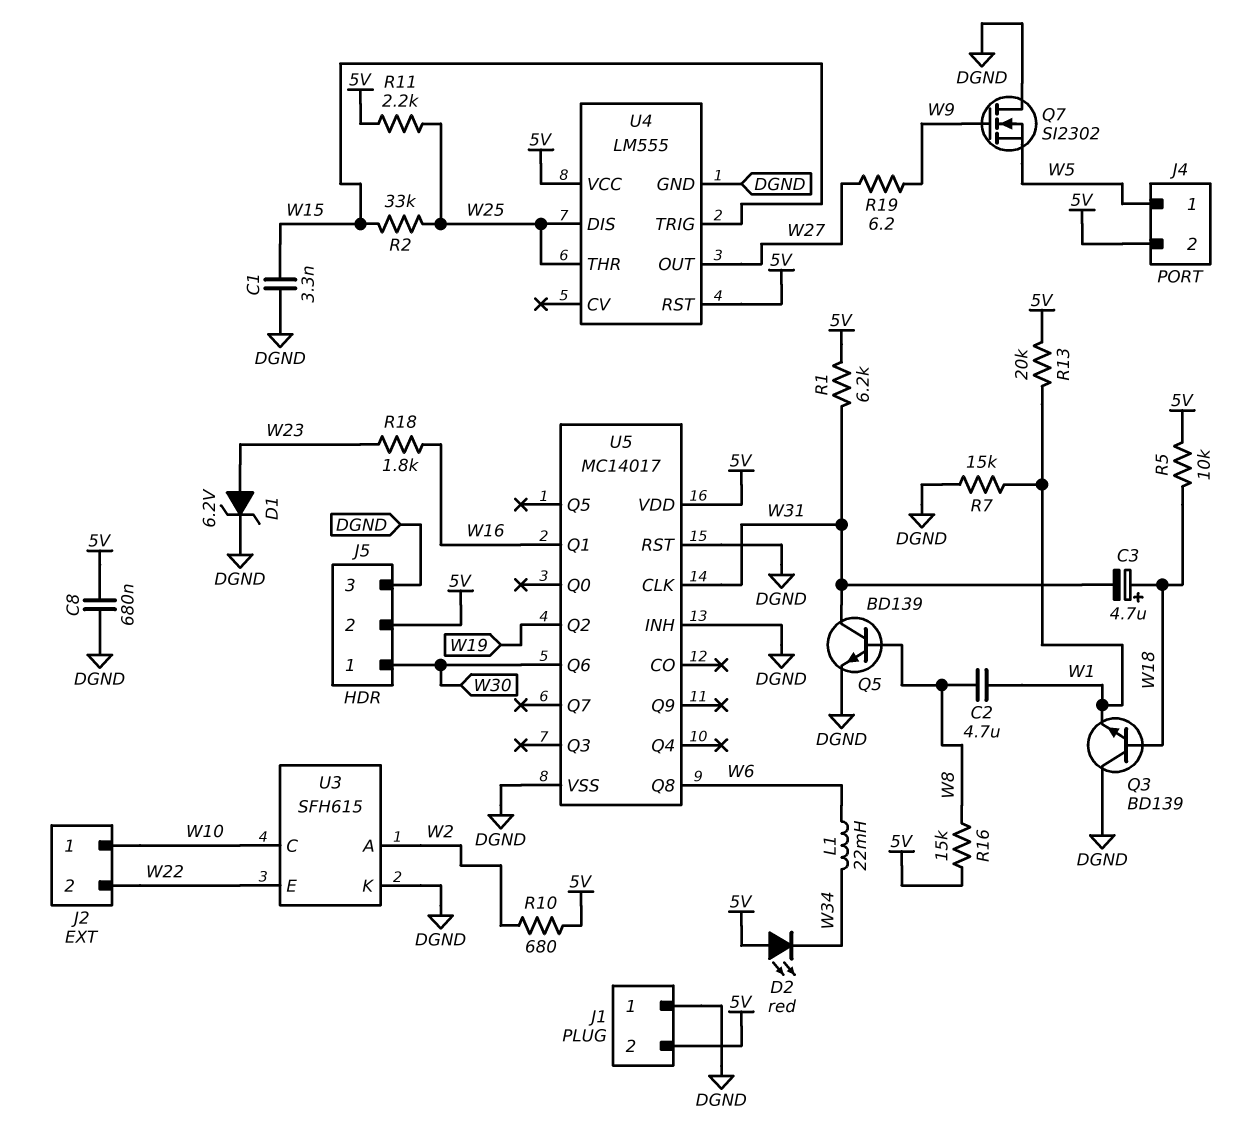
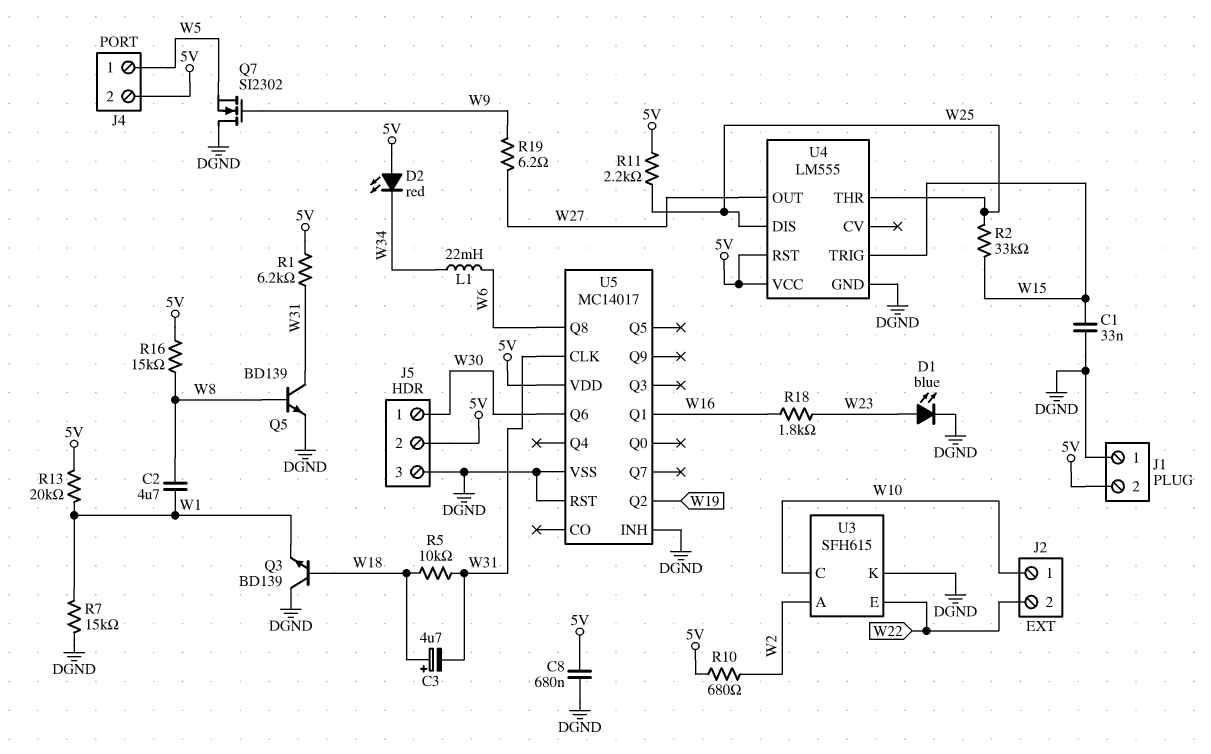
C1: 3.3nF (DGND, W15) -> 33nF (DGND, W15)
D1: zener 6.2V (A W23, K DGND) -> LED blue (A W23, K DGND)
R5: 10k (5V, W18) -> 10k (W18, W31)

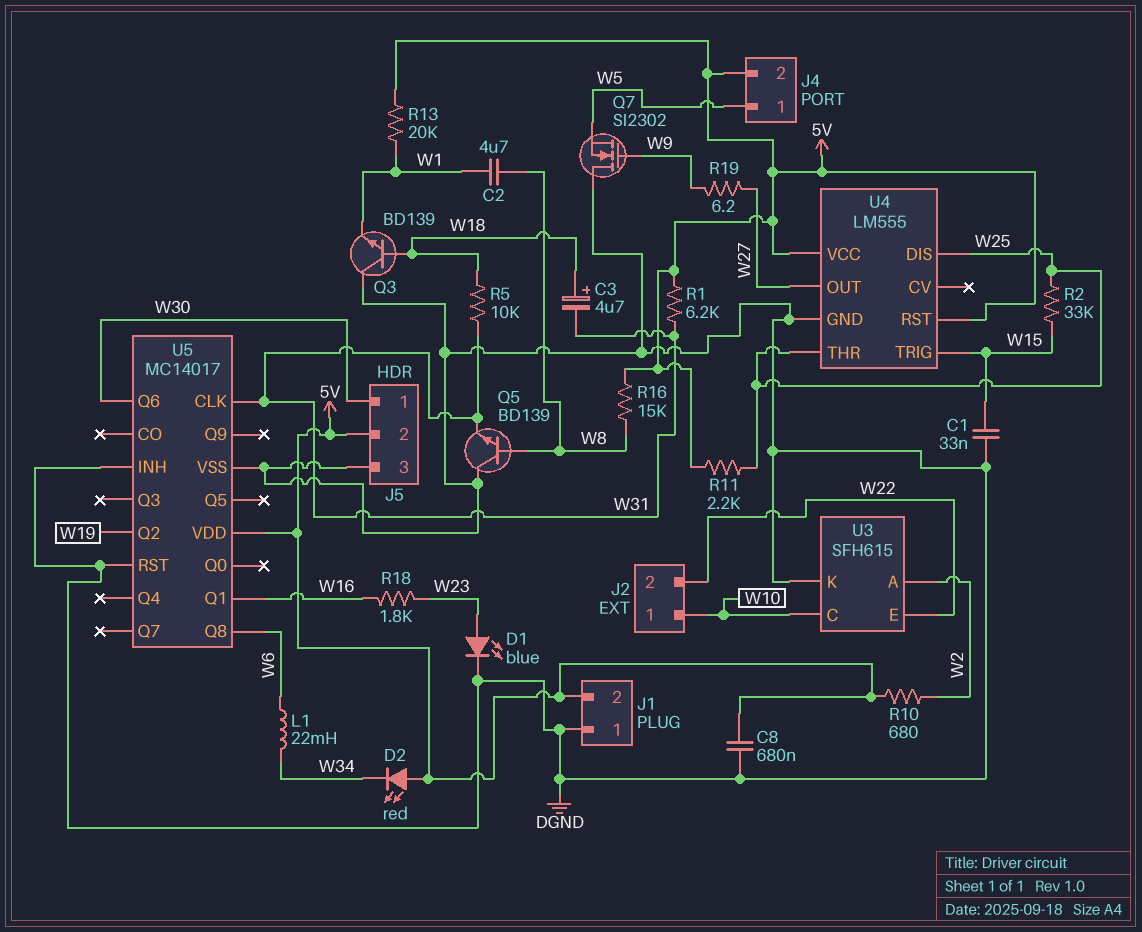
Q5: NPN BD139 (B W8, C W31, E DGND) -> NPN BD139 (B W8, C DGND, E W31)
R7: 15k (DGND, W1) -> none

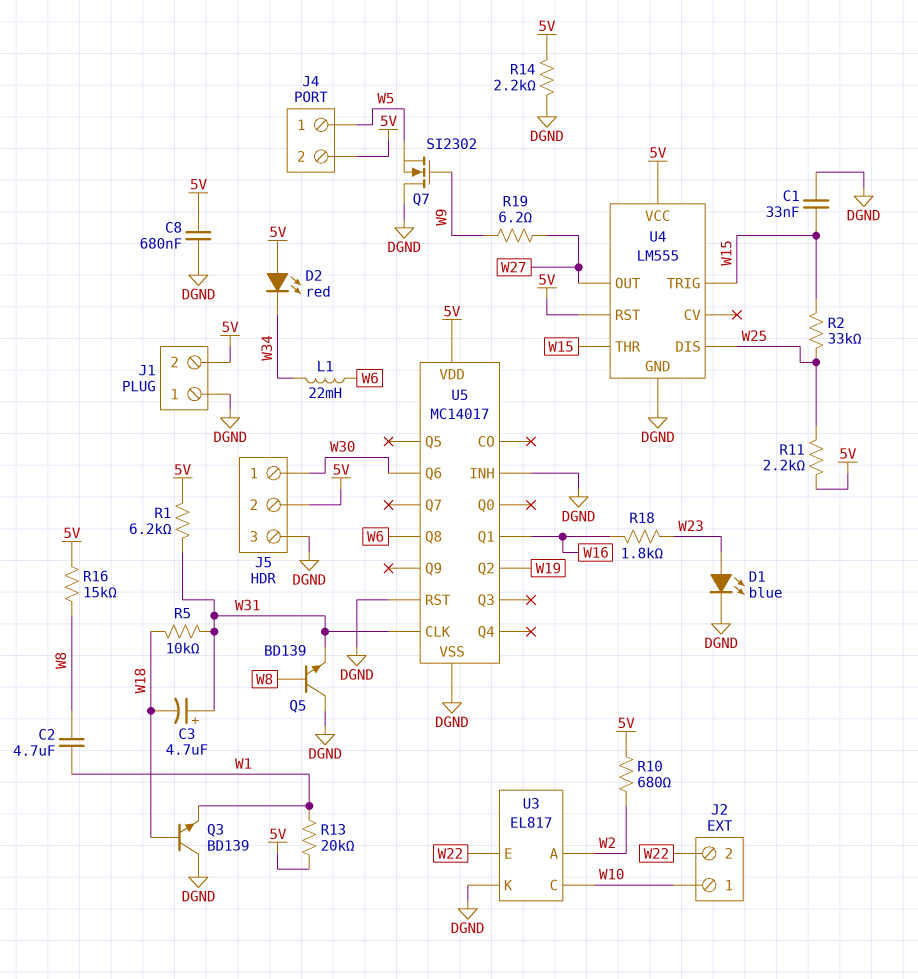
C3: 4.7uF (plus W18, minus W31) -> 4.7uF (plus W31, minus W18)
R14: none -> 2.2k (5V, DGND)
U3: SFH615 -> EL817
U4 pin THR: W25 -> W15

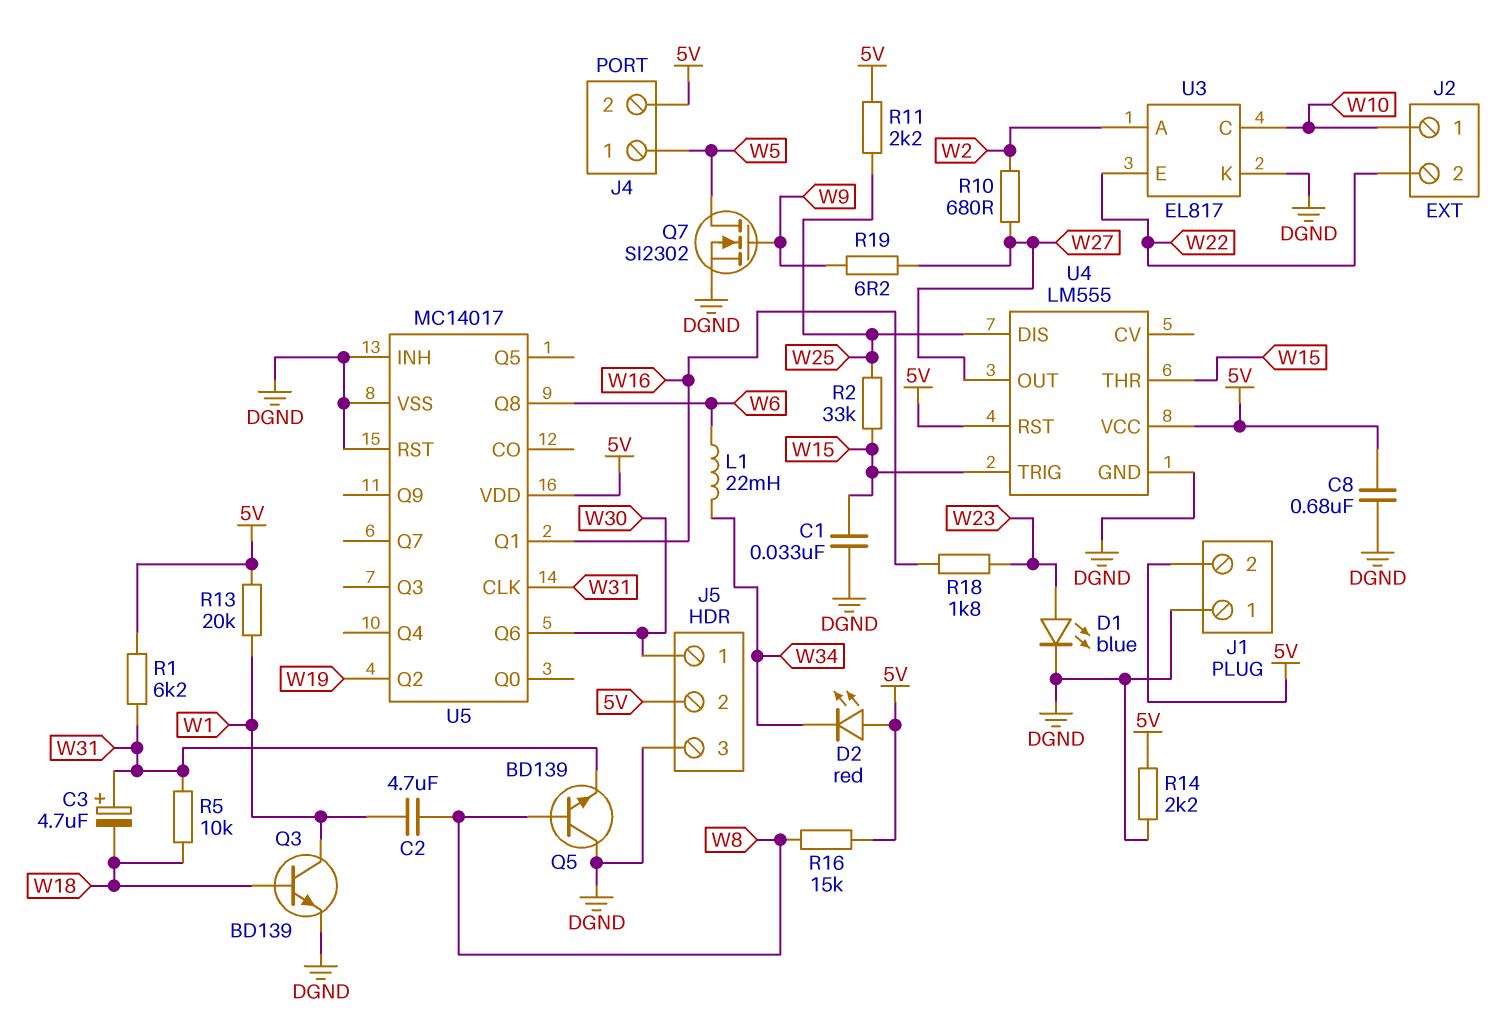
Q3: NPN BD139 (B W18, C DGND, E W1) -> NPN BD139 (B W18, C W1, E DGND)
Q7: NMOS SI2302 (G W9, D DGND, S W5) -> NMOS SI2302 (G W9, D W5, S DGND)
R10: 680 (5V, W2) -> 680 (W2, W27)

